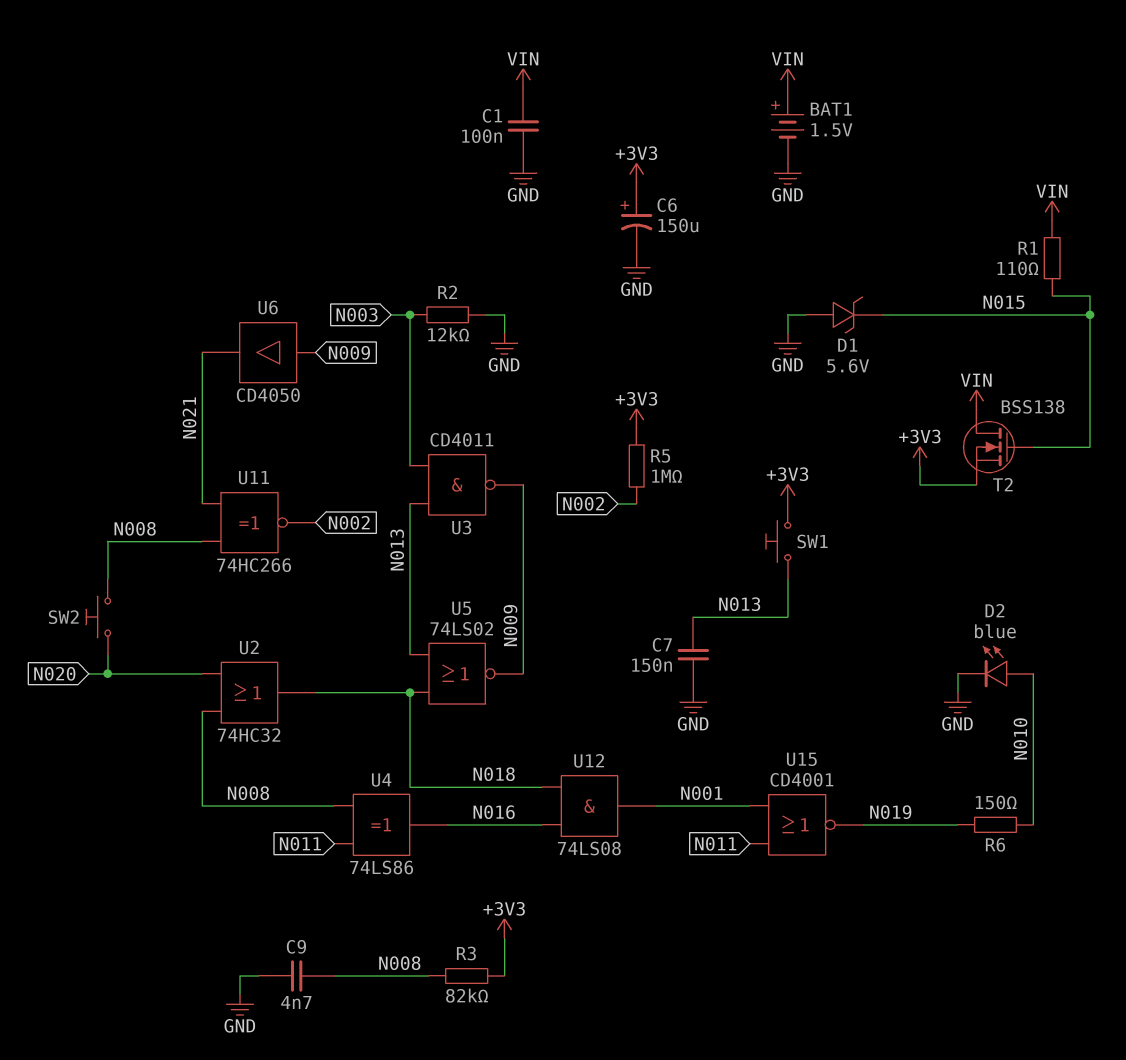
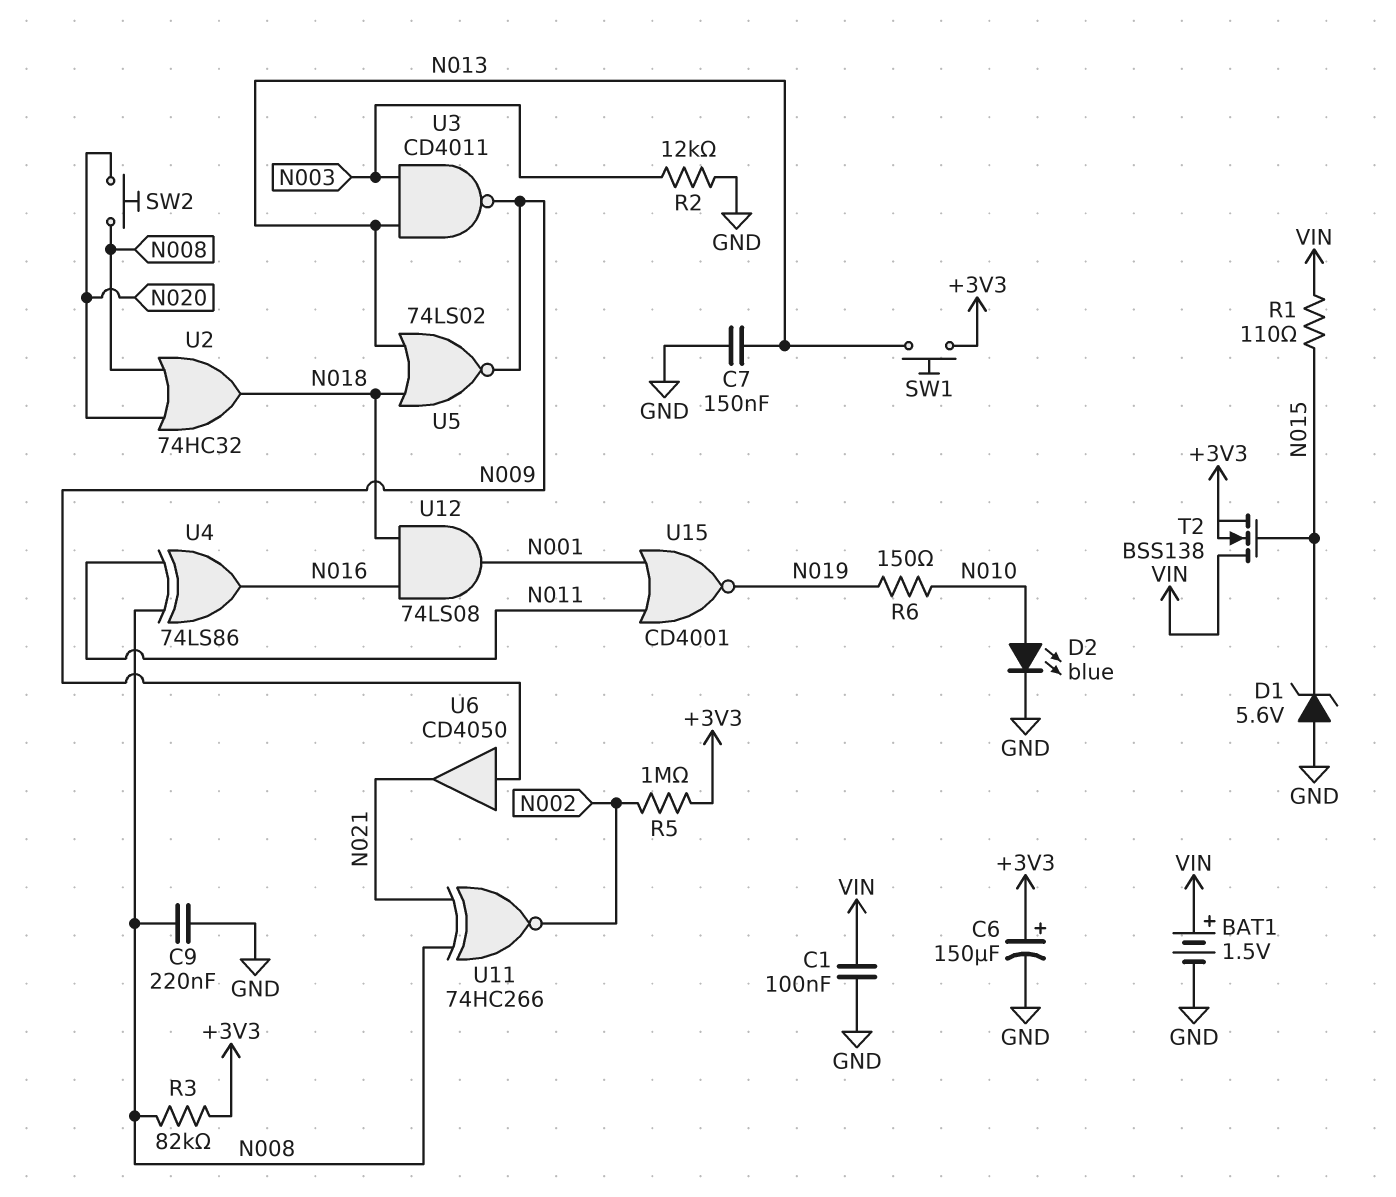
C9: 4.7nF (GND, N008) -> 220nF (GND, N008)

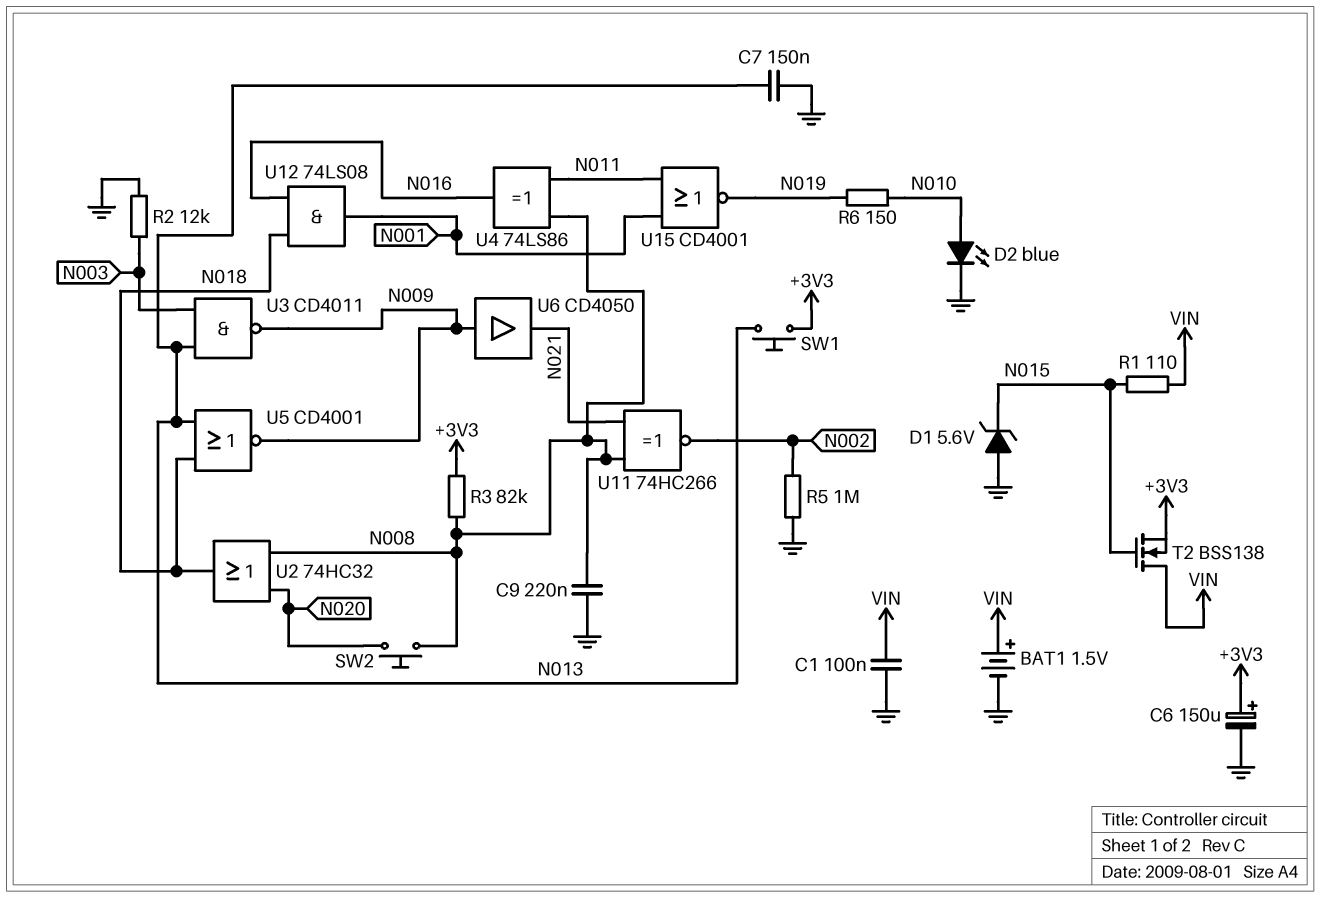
R5: 1M (+3V3, N002) -> 1M (GND, N002)
U5: NOR 74LS02 (in N013, in N018, out N009) -> NOR CD4001 (in N013, in N018, out N009)

